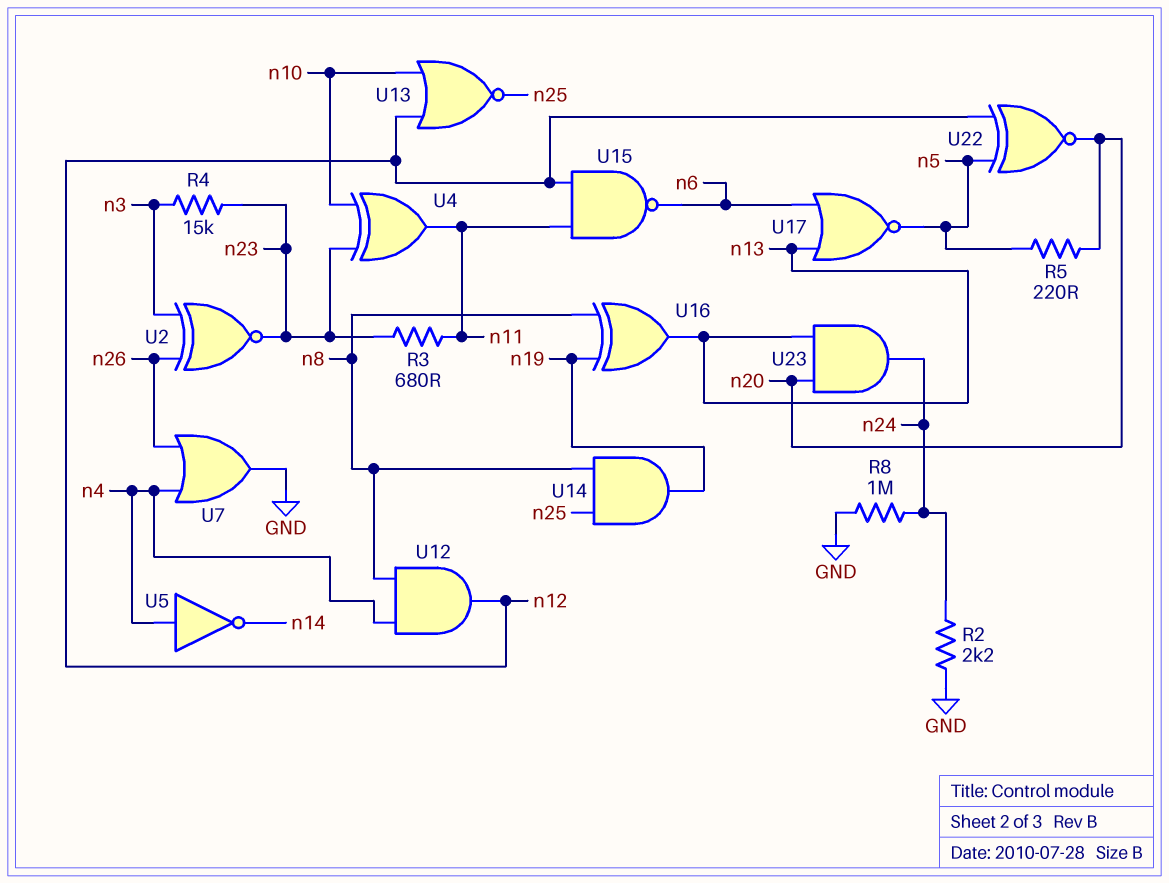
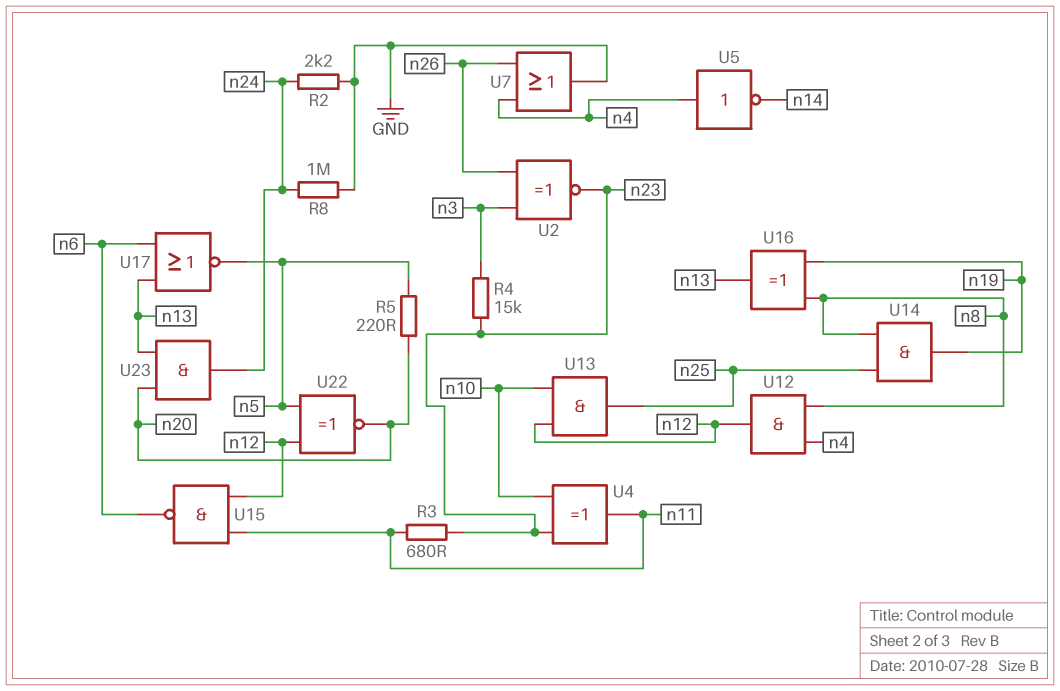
U13: NOR (in n10, in n12, out n25) -> AND (in n10, in n12, out n25)

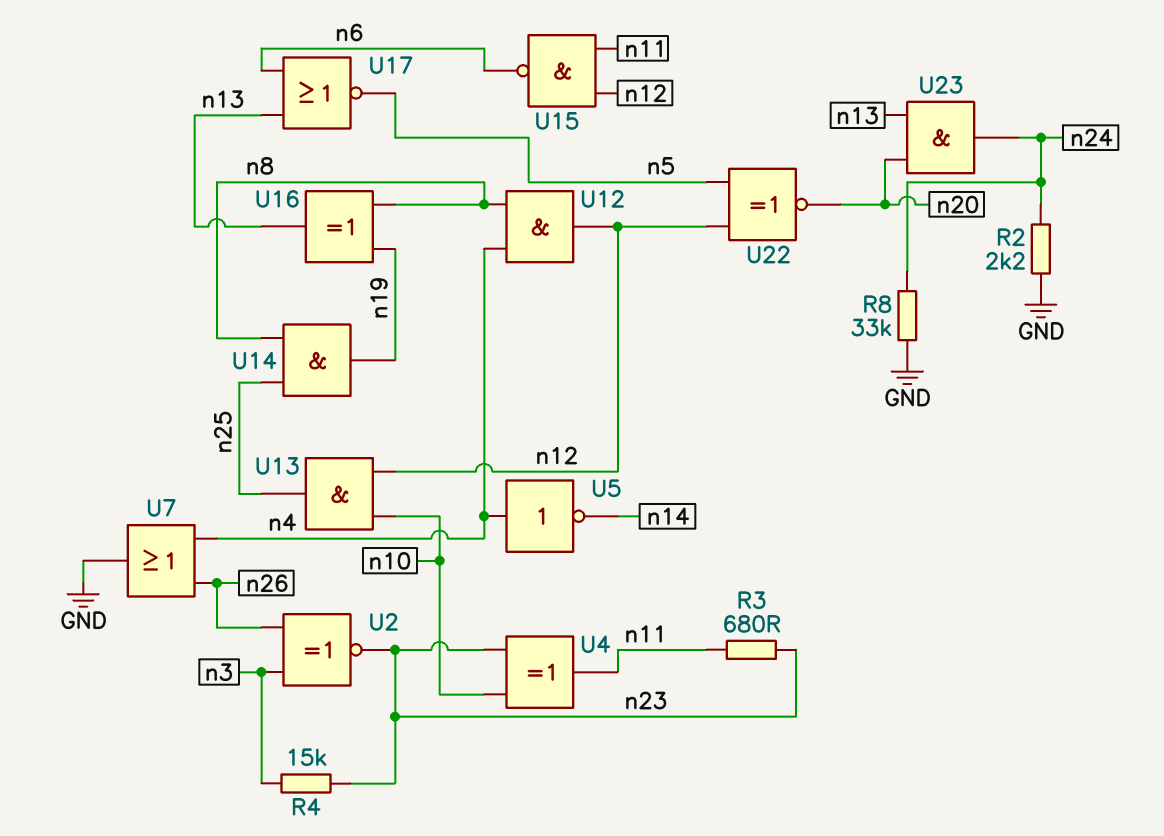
R5: 220 (n5, n20) -> none
R8: 1M (GND, n24) -> 33k (GND, n24)

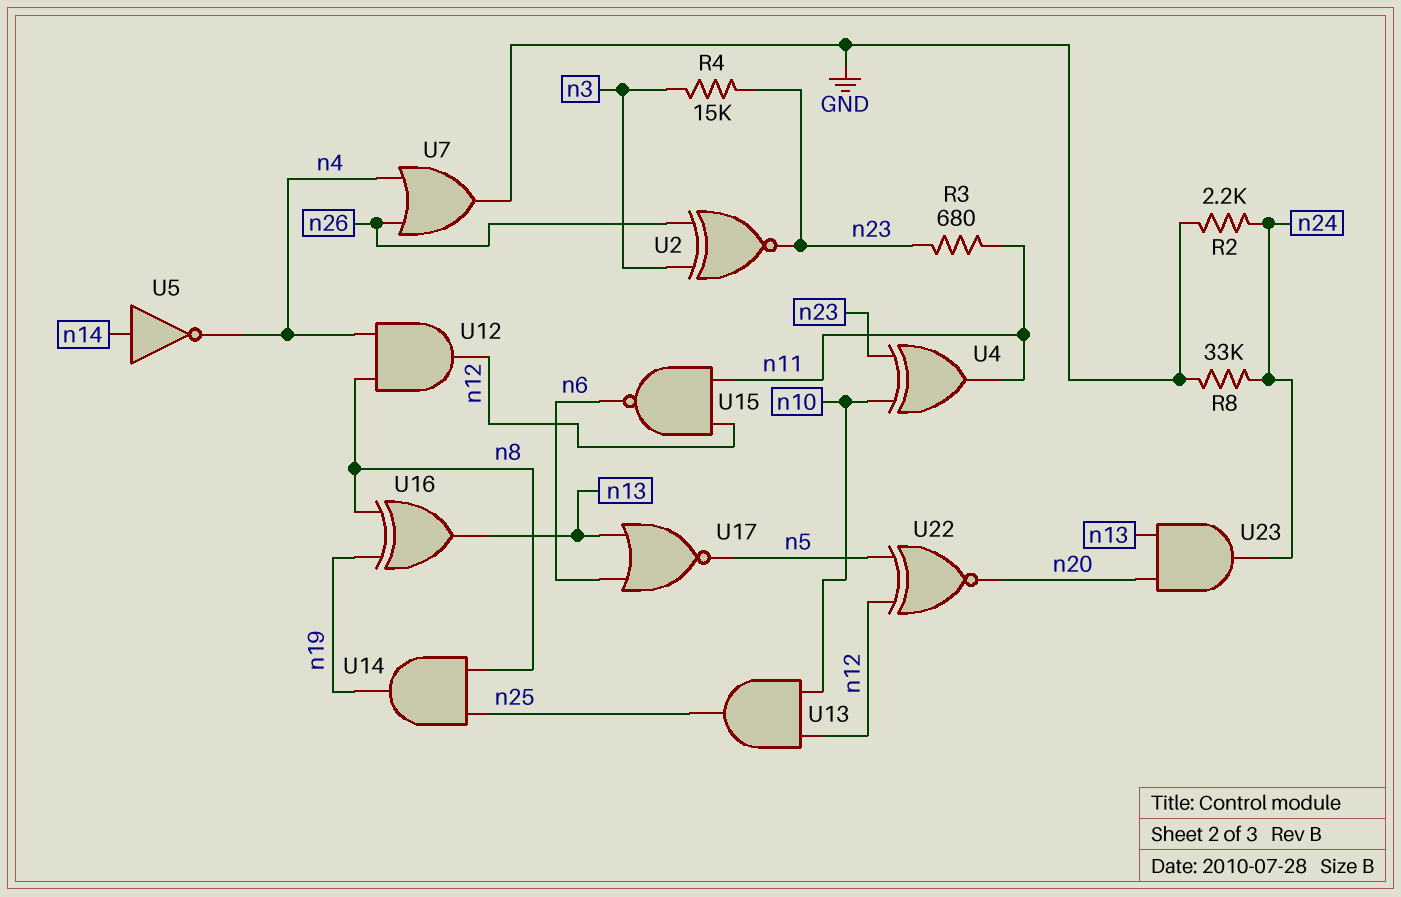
U5: NOT (in n4, out n14) -> NOT (in n14, out n4)

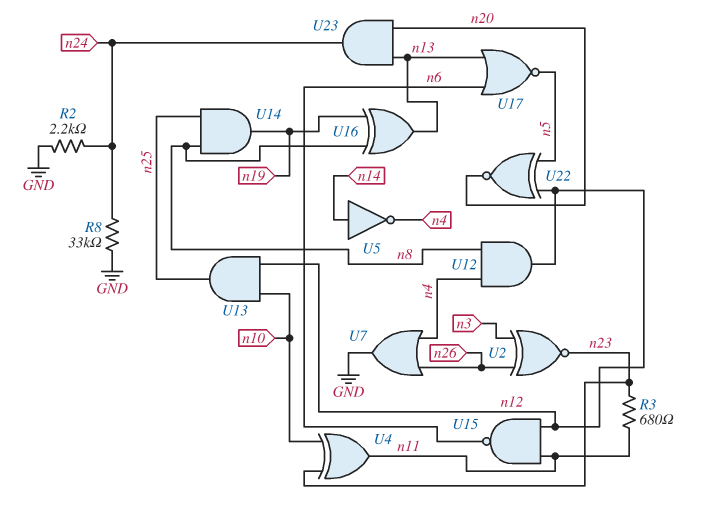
R4: 15k (n3, n23) -> none

